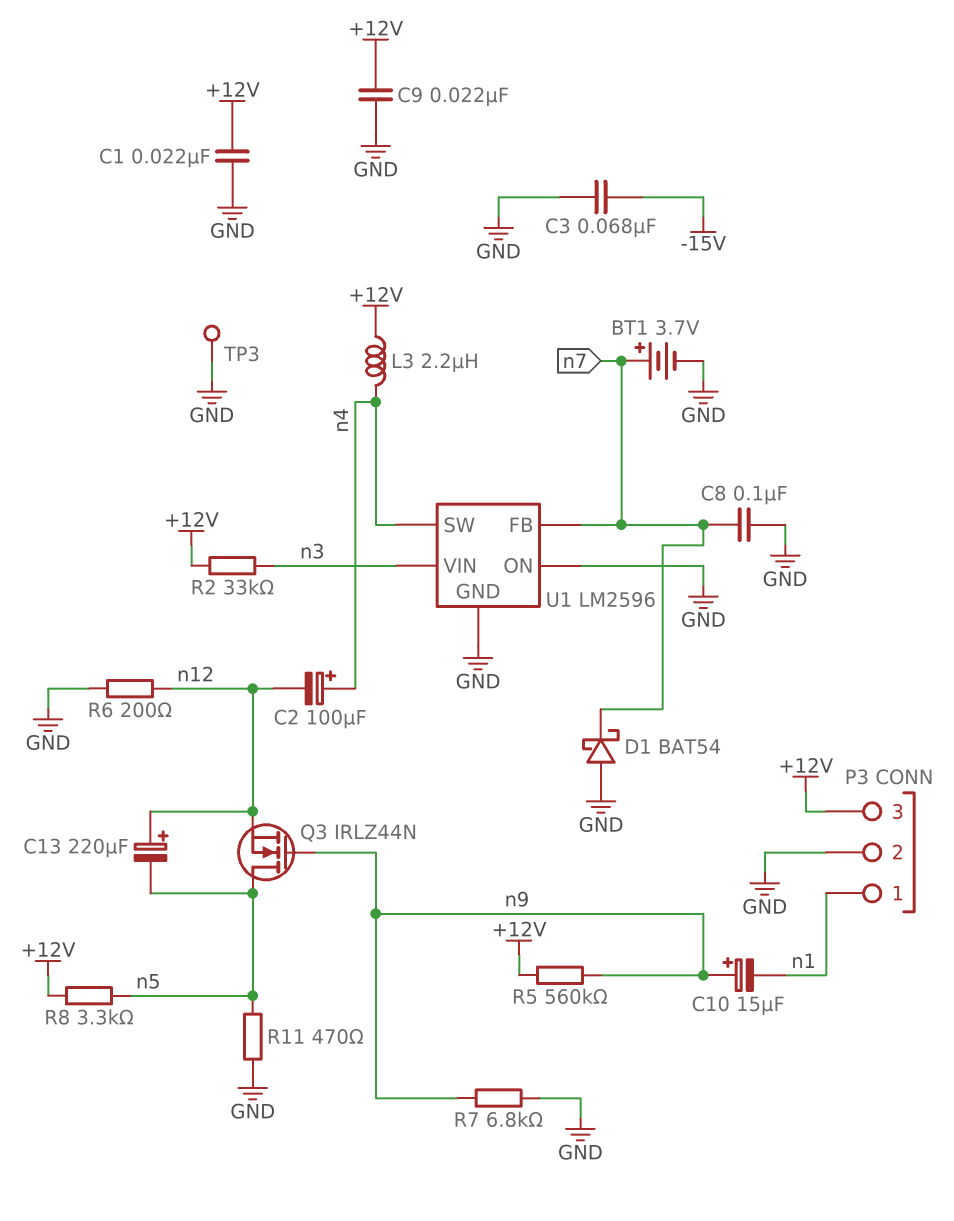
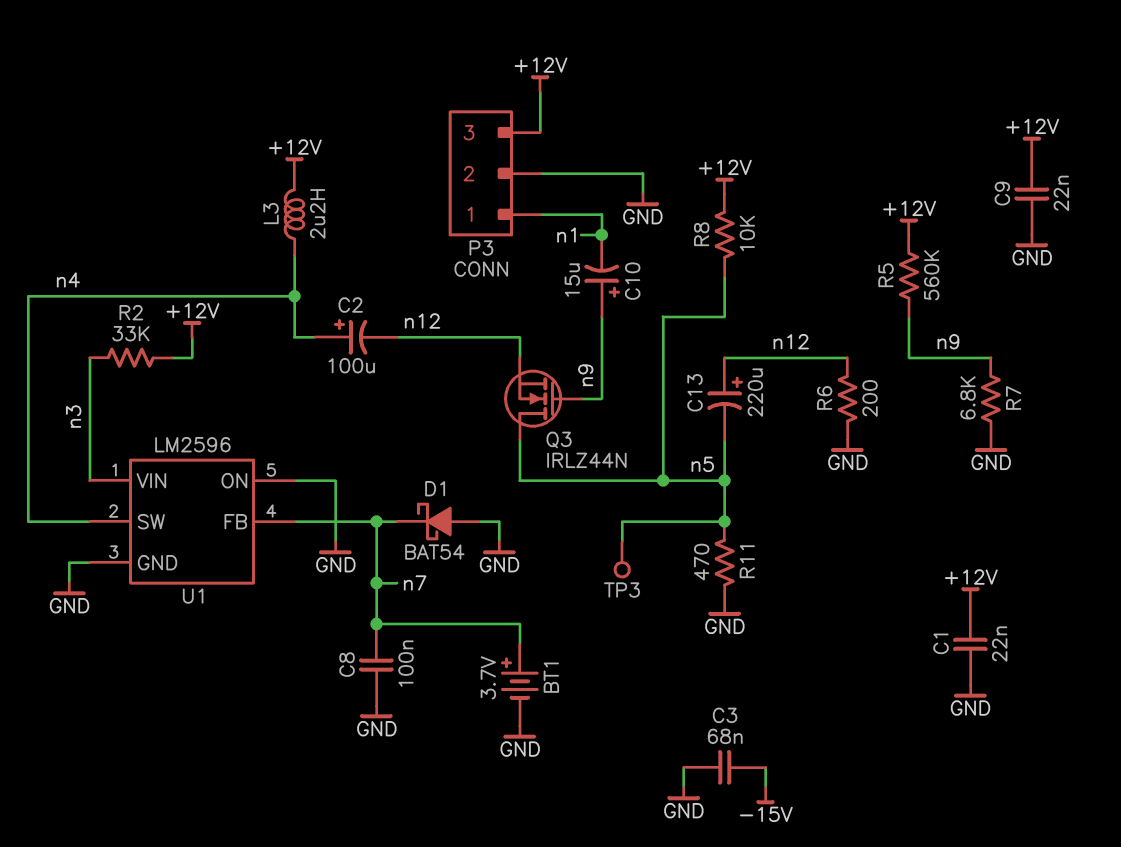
R8: 3.3k (+12V, n5) -> 10k (+12V, n5)
TP3: test point (GND) -> test point (n5)

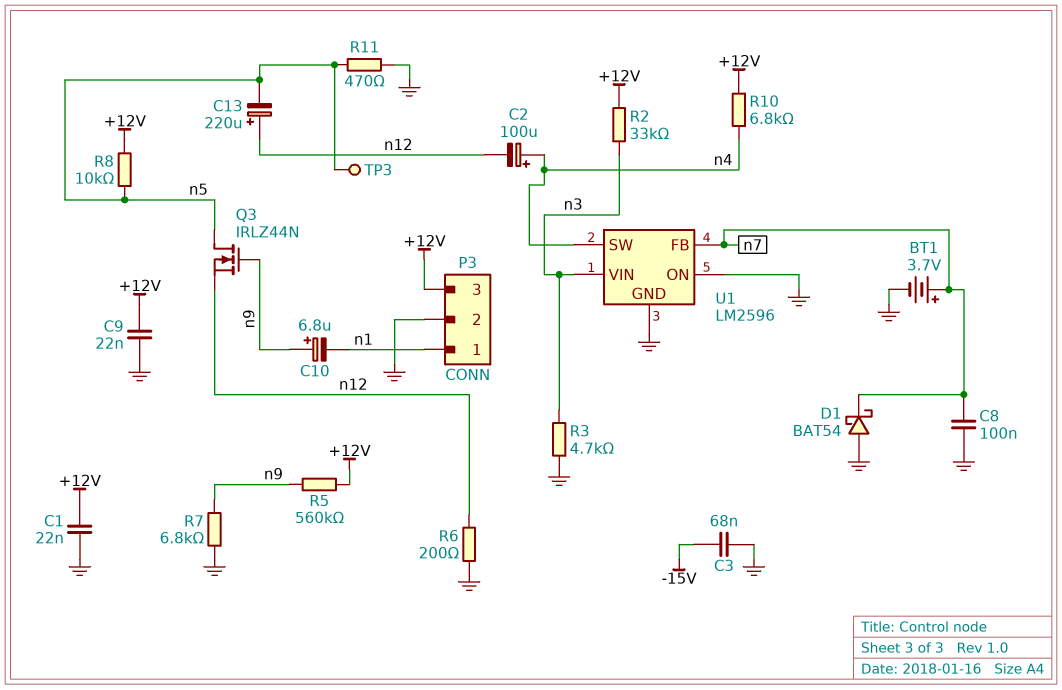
C10: 15uF (plus n9, minus n1) -> 6.8uF (plus n9, minus n1)
L3: 2.2uH (+12V, n4) -> none
R3: none -> 4.7k (GND, n3)
R10: none -> 6.8k (+12V, n4)

